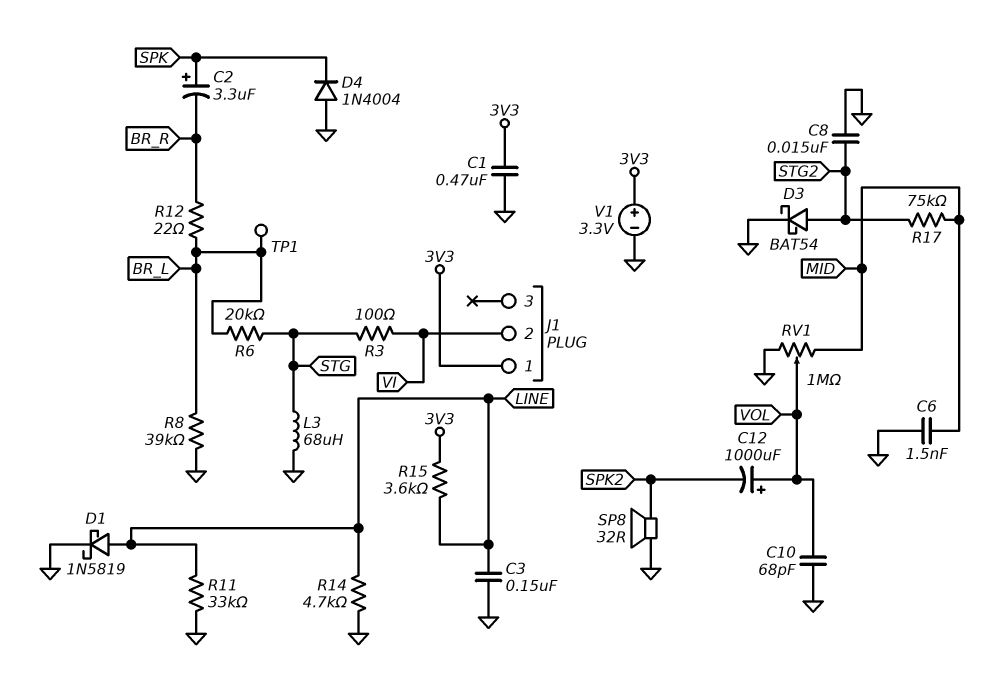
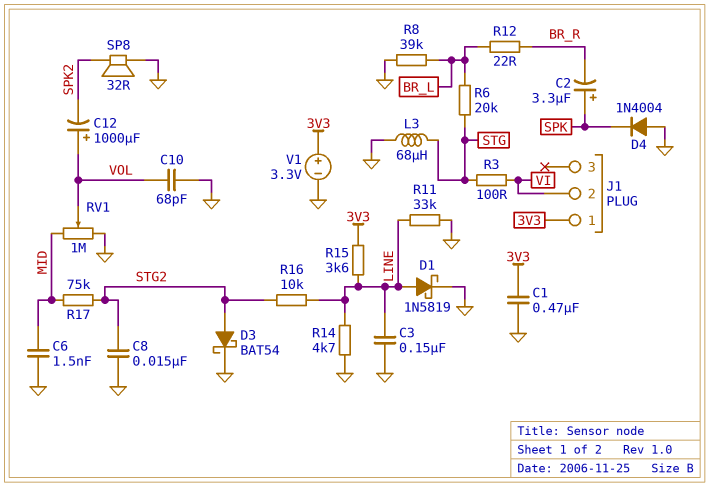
R16: none -> 10k (LINE, STG2)
TP1: test point (BR_L) -> none

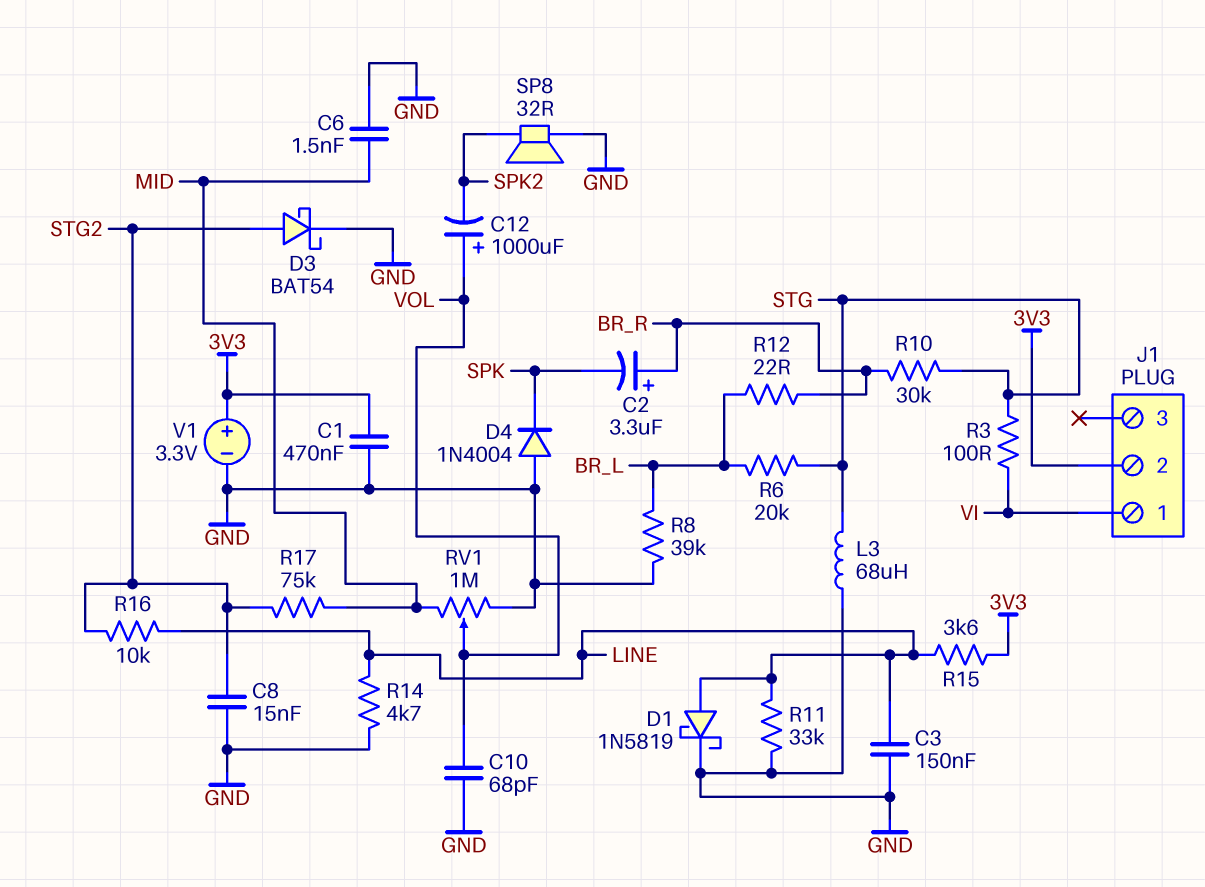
C2: 3.3uF (plus SPK, minus BR_R) -> 3.3uF (plus BR_R, minus SPK)
J1 pin 1: 3V3 -> VI
J1 pin 2: VI -> 3V3
R10: none -> 30k (BR_R, STG)

